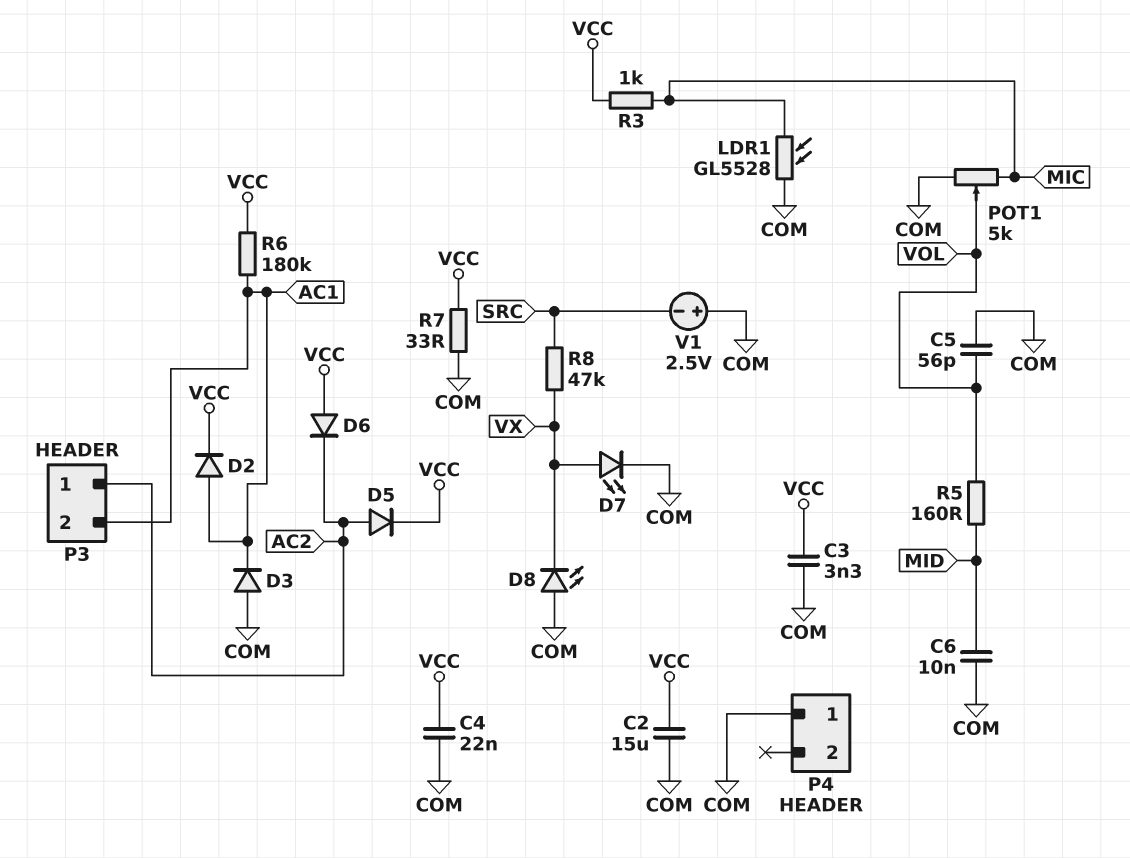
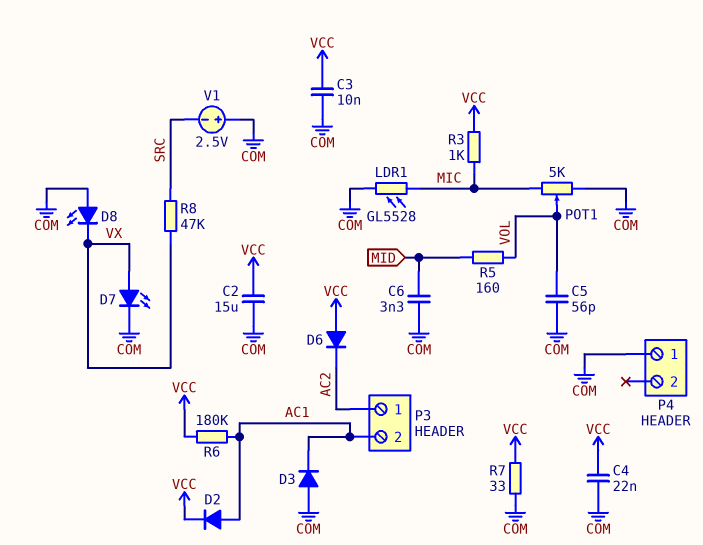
C3: 3.3nF (COM, VCC) -> 10nF (COM, VCC)
C6: 10nF (COM, MID) -> 3.3nF (COM, MID)
D5: diode (A AC2, K VCC) -> none

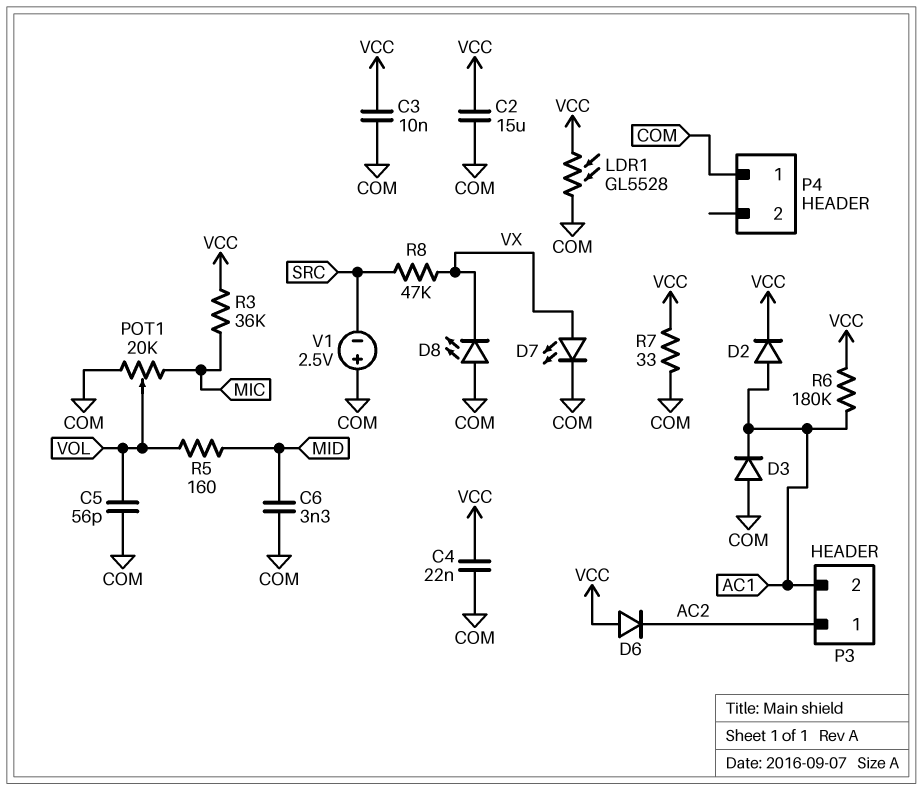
LDR1: GL5528 (COM, MIC) -> GL5528 (COM, VCC)
POT1: 5k (COM, MIC, wiper VOL) -> 20k (COM, MIC, wiper VOL)
R3: 1k (MIC, VCC) -> 36k (MIC, VCC)

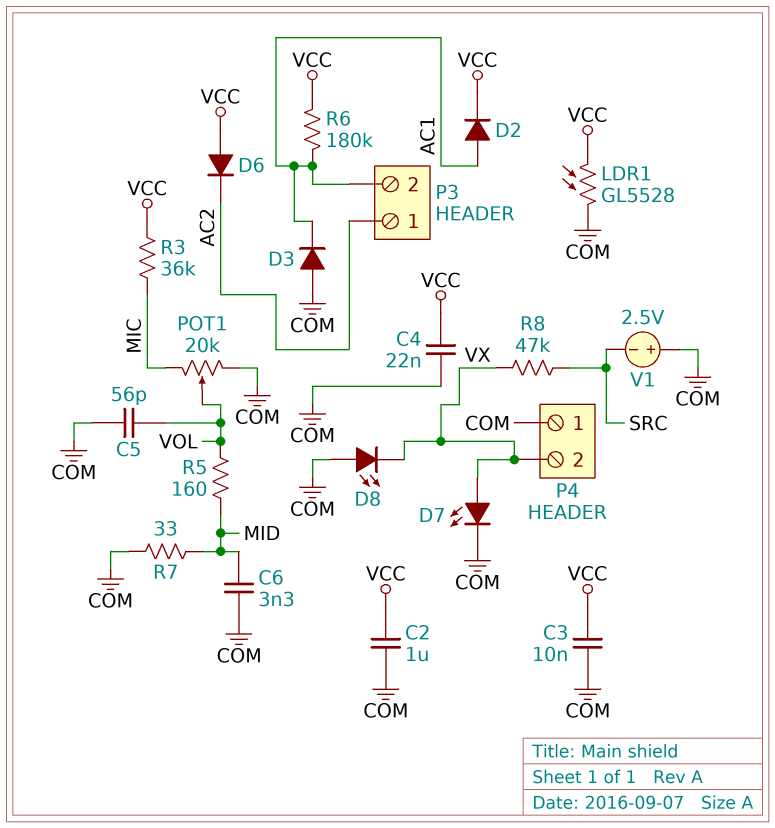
C2: 15uF (COM, VCC) -> 1uF (COM, VCC)
P4 pin 2: none -> VX
R7: 33 (COM, VCC) -> 33 (COM, MID)

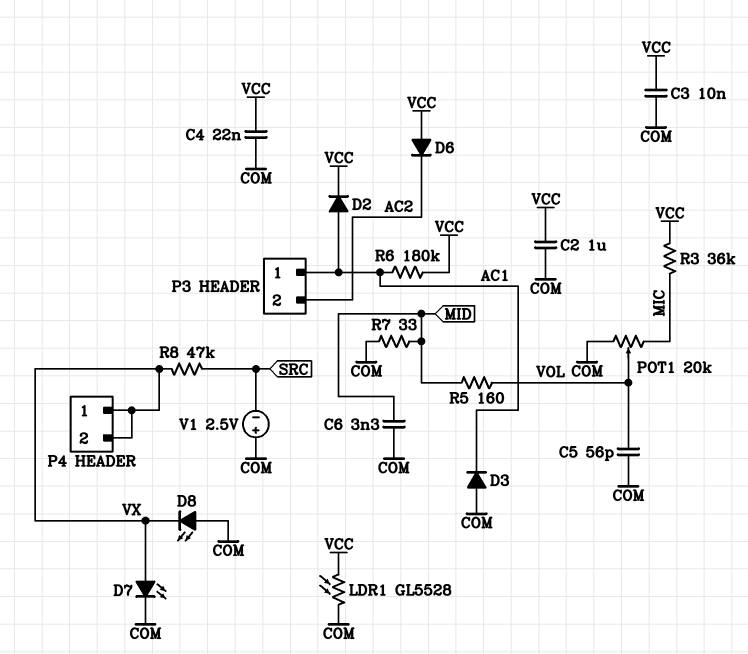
P3 pin 1: AC2 -> AC1
P3 pin 2: AC1 -> AC2
P4 pin 1: COM -> VX

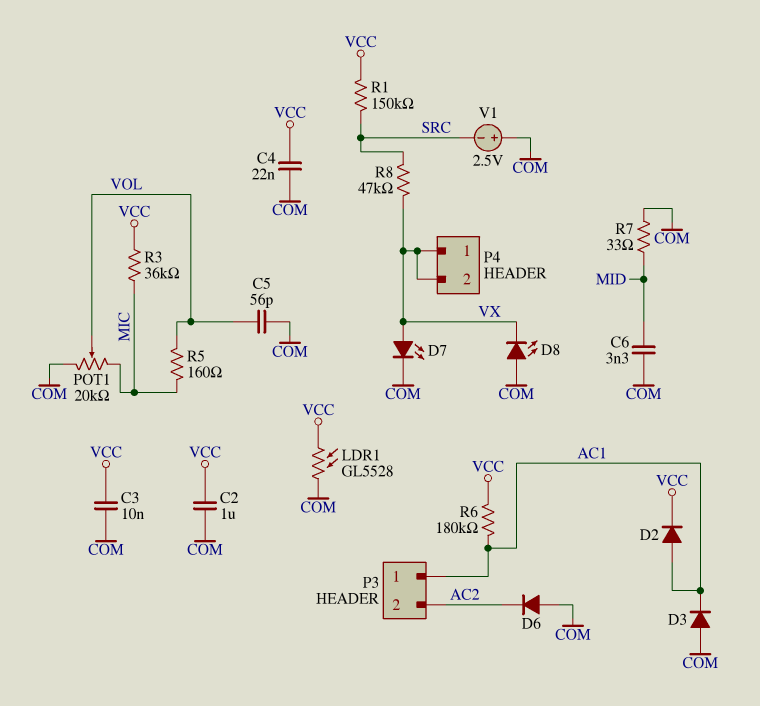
D6: diode (A VCC, K AC2) -> diode (A COM, K AC2)
R1: none -> 150k (SRC, VCC)
R5: 160 (MID, VOL) -> 160 (MIC, VOL)

